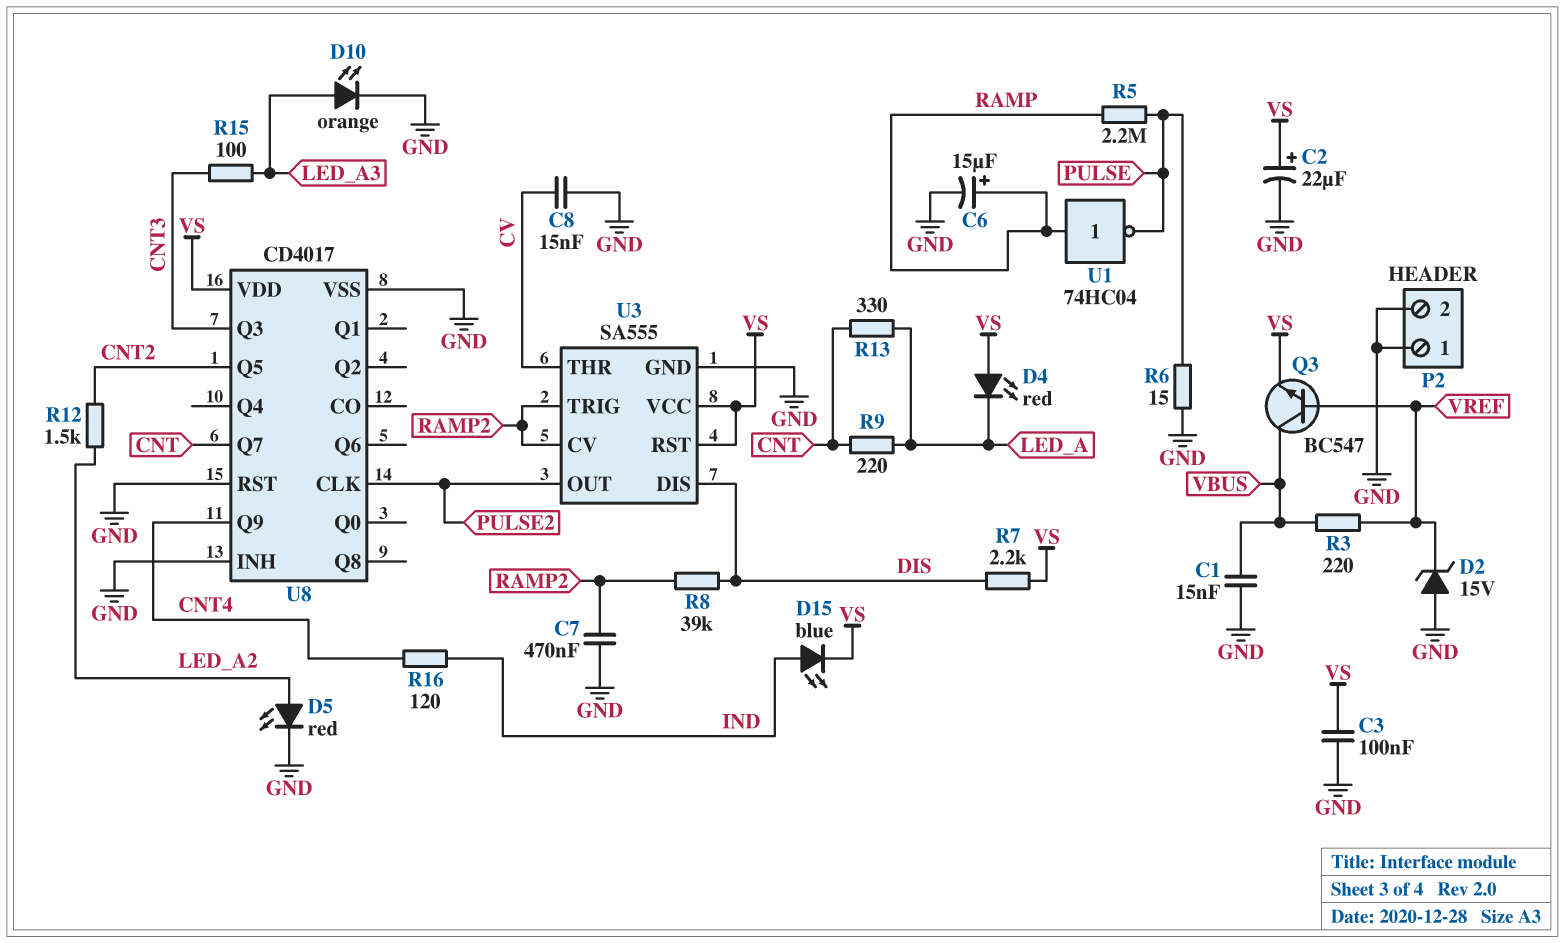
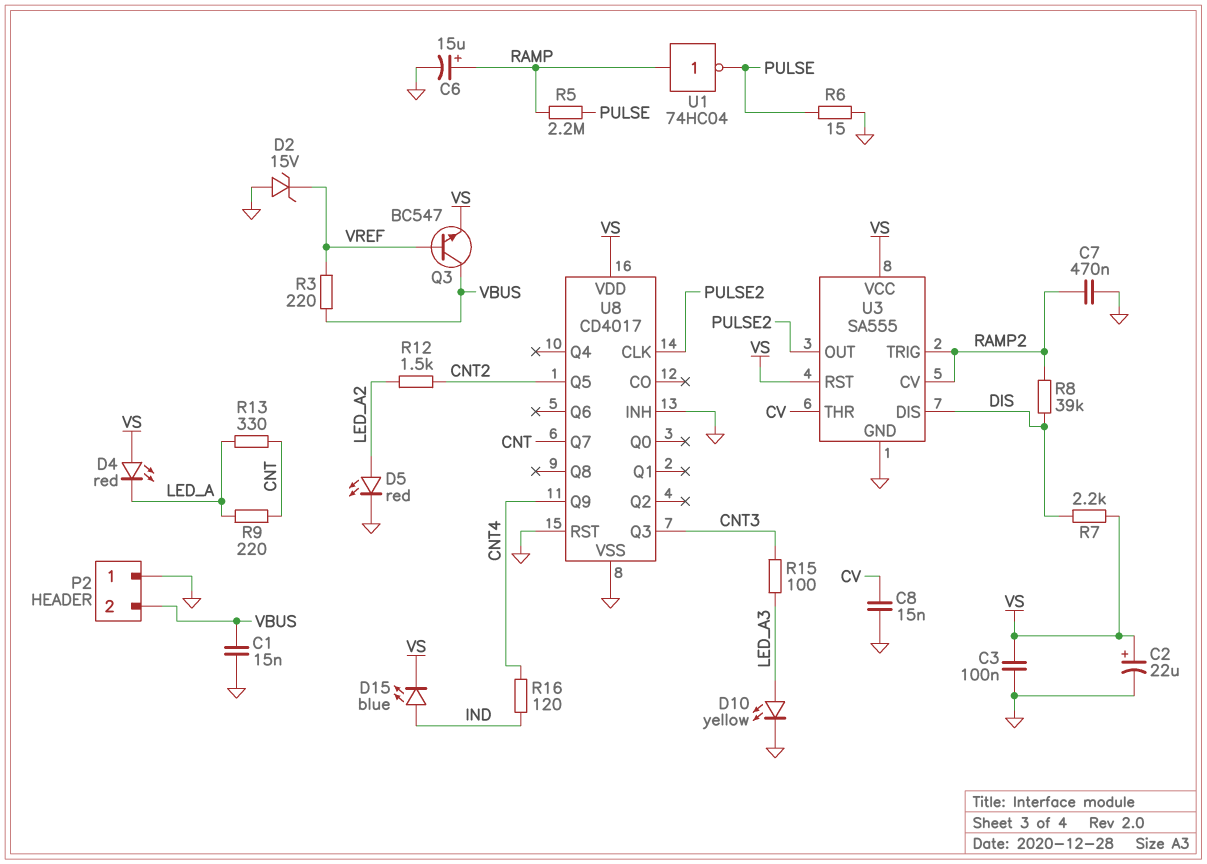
D10: LED orange (A LED_A3, K GND) -> LED yellow (A LED_A3, K GND)
P2 pin 2: GND -> VBUS

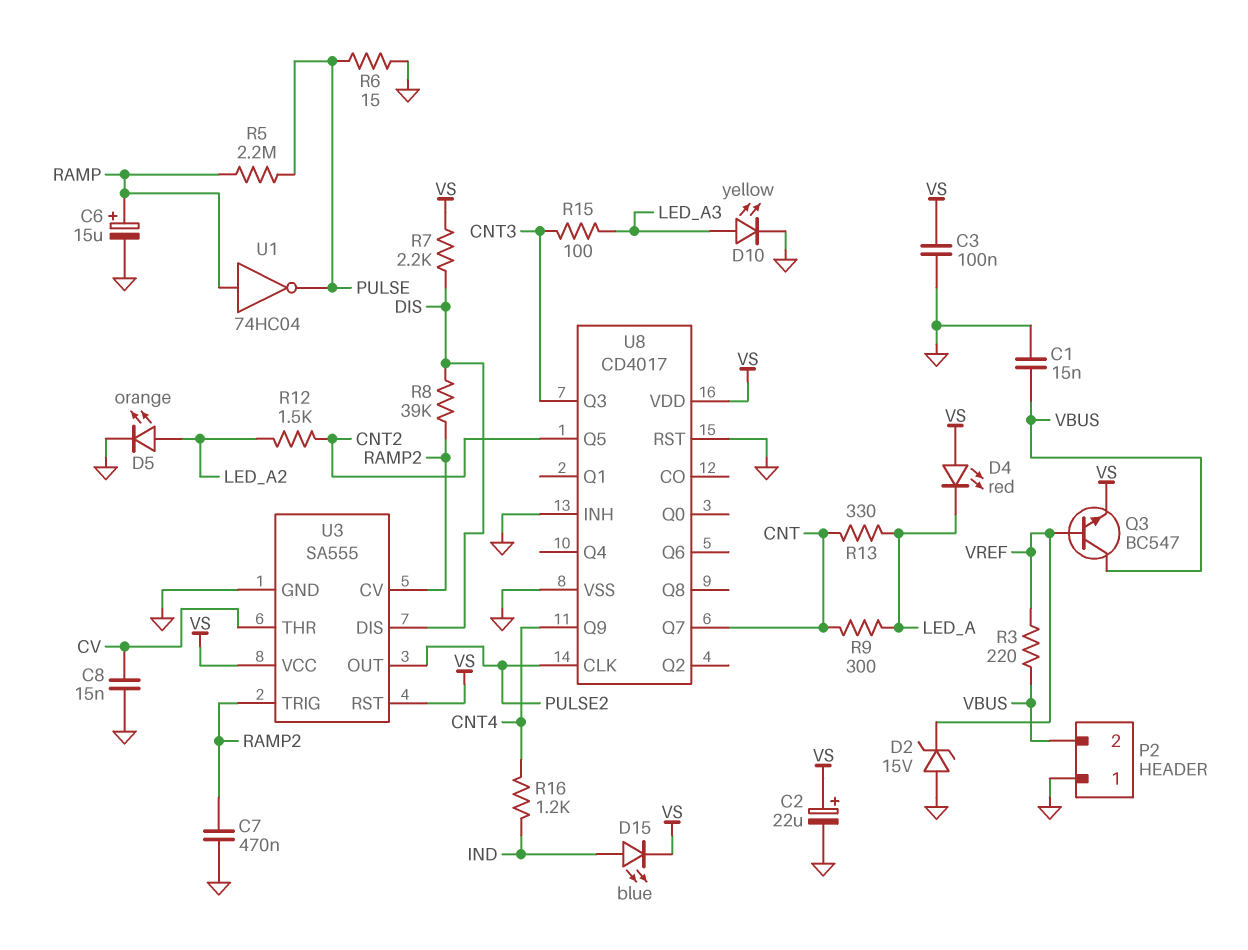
D5: LED red (A LED_A2, K GND) -> LED orange (A LED_A2, K GND)
R9: 220 (CNT, LED_A) -> 300 (CNT, LED_A)
R16: 120 (CNT4, IND) -> 1.2k (CNT4, IND)

